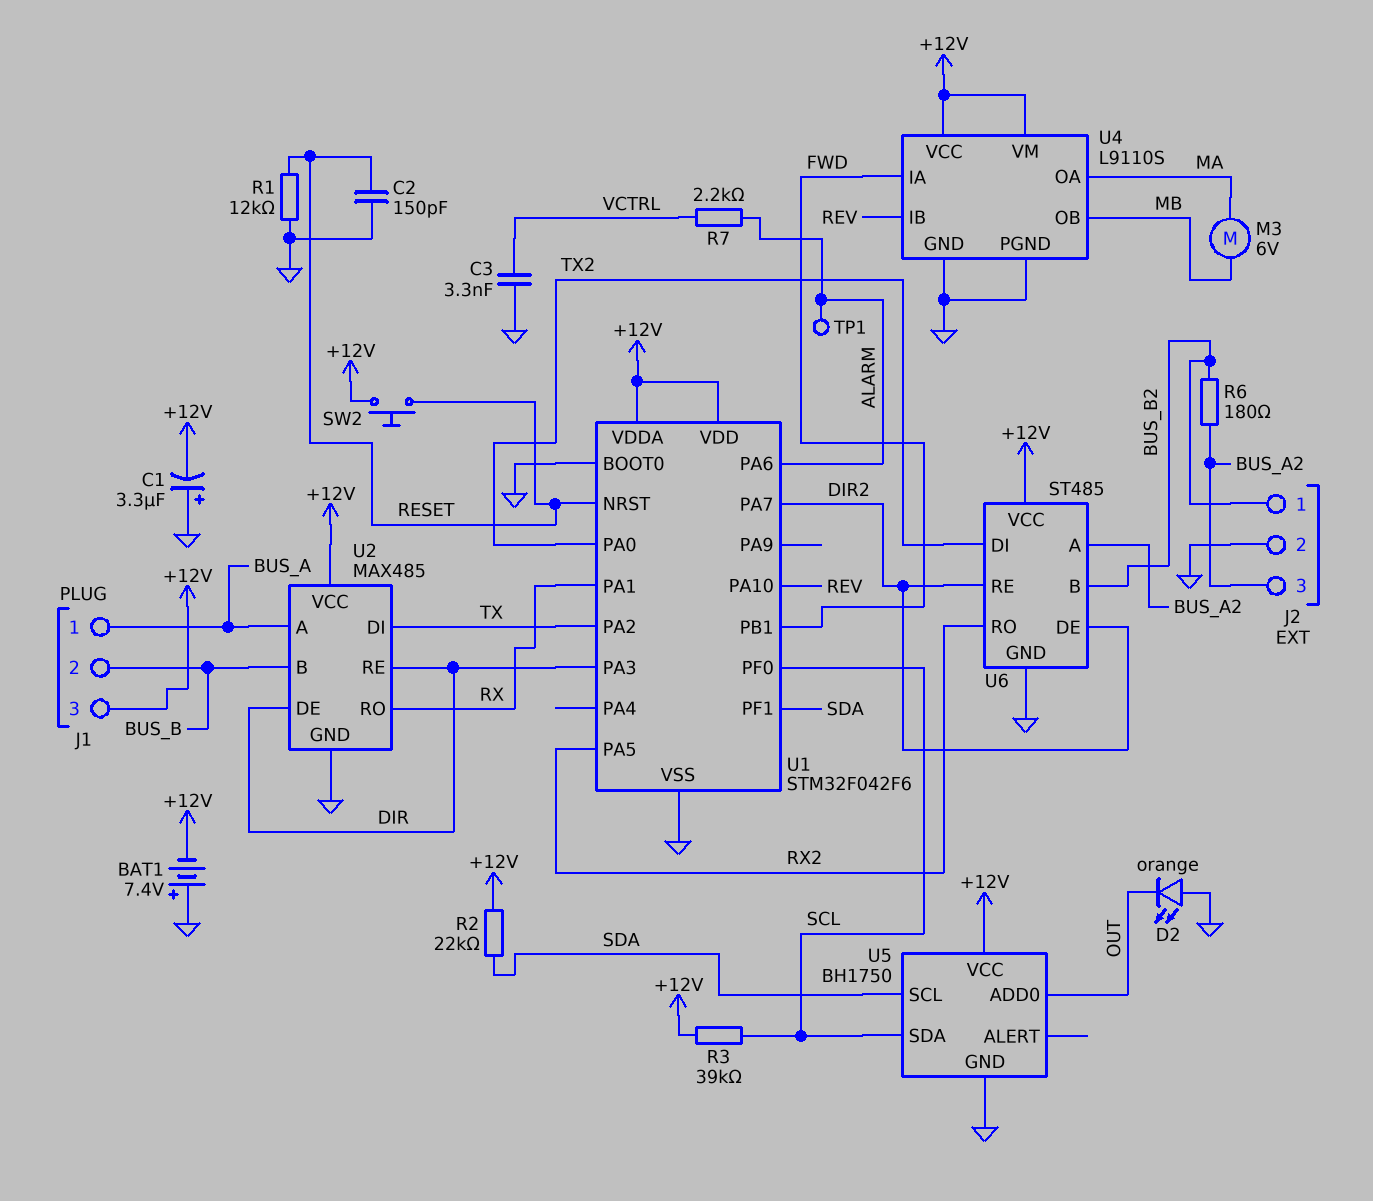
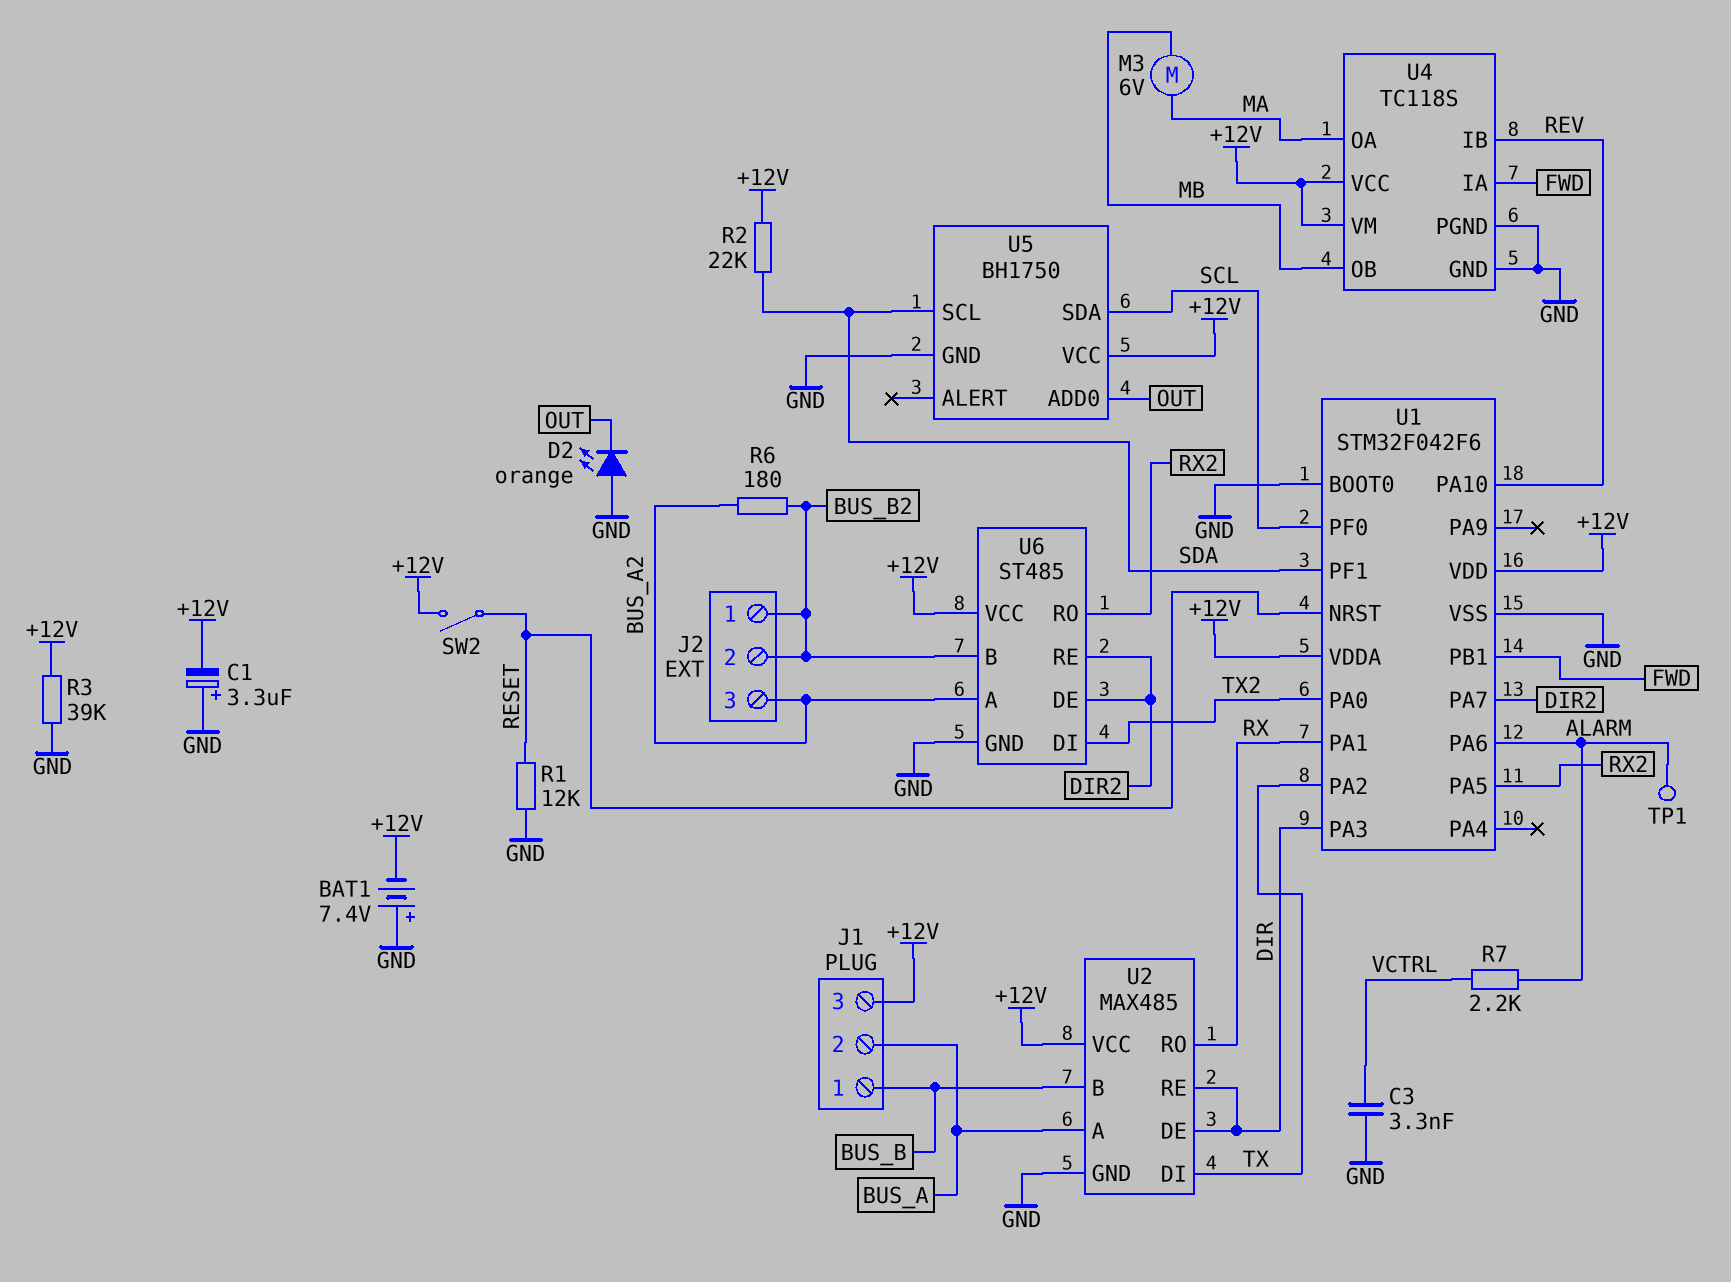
C2: 150pF (GND, RESET) -> none
J1 pin 1: BUS_A -> BUS_B
J1 pin 2: BUS_B -> BUS_A
J2 pin 2: GND -> BUS_B2
R3: 39k (+12V, SCL) -> 39k (+12V, GND)
SW2: button (+12V, RESET) -> switch (+12V, RESET)
U4: L9110S -> TC118S

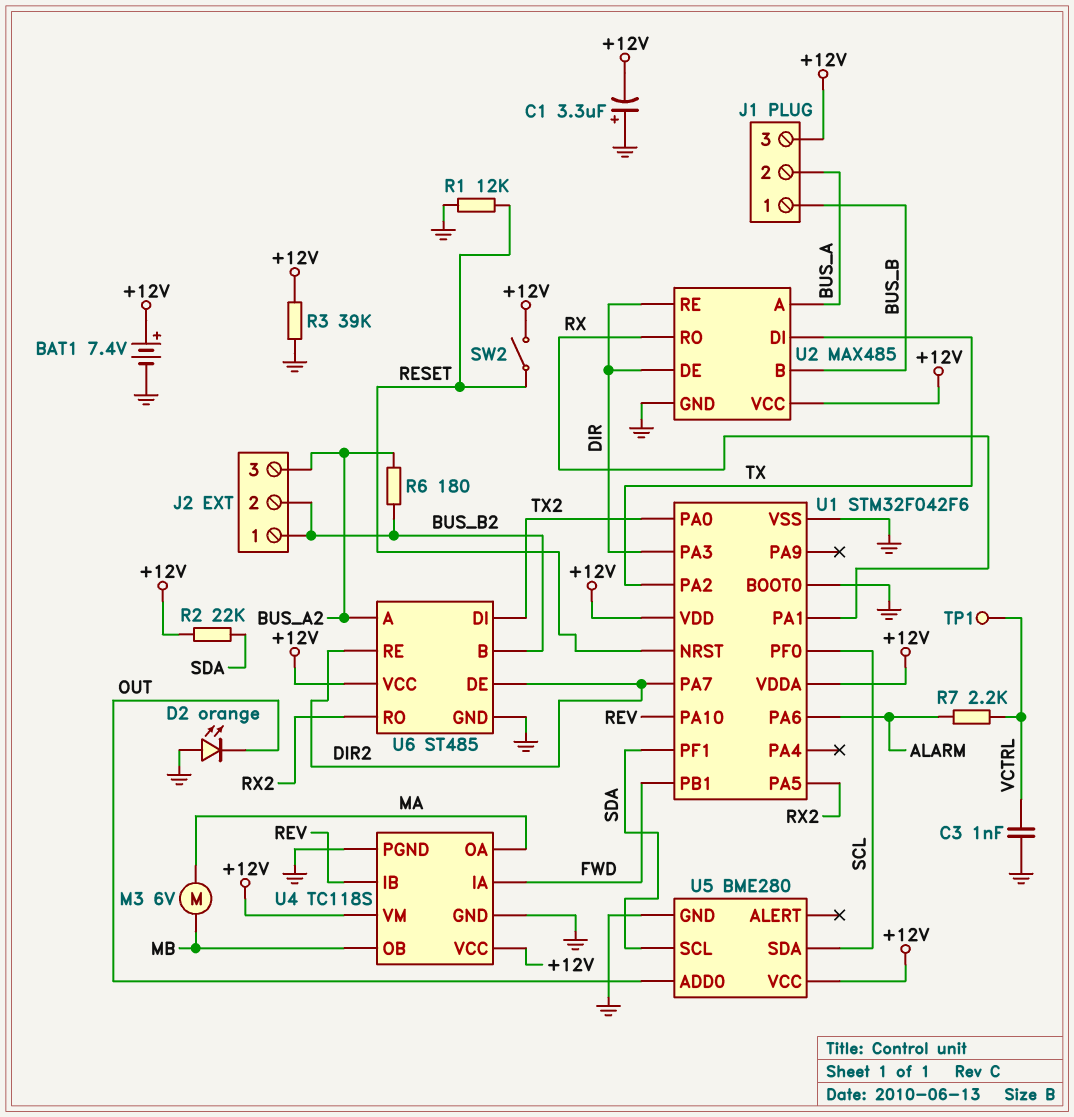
BAT1: 7.4V (plus GND, minus +12V) -> 7.4V (plus +12V, minus GND)
C3: 3.3nF (GND, VCTRL) -> 1nF (GND, VCTRL)
TP1: test point (ALARM) -> test point (VCTRL)
U5: BH1750 -> BME280

